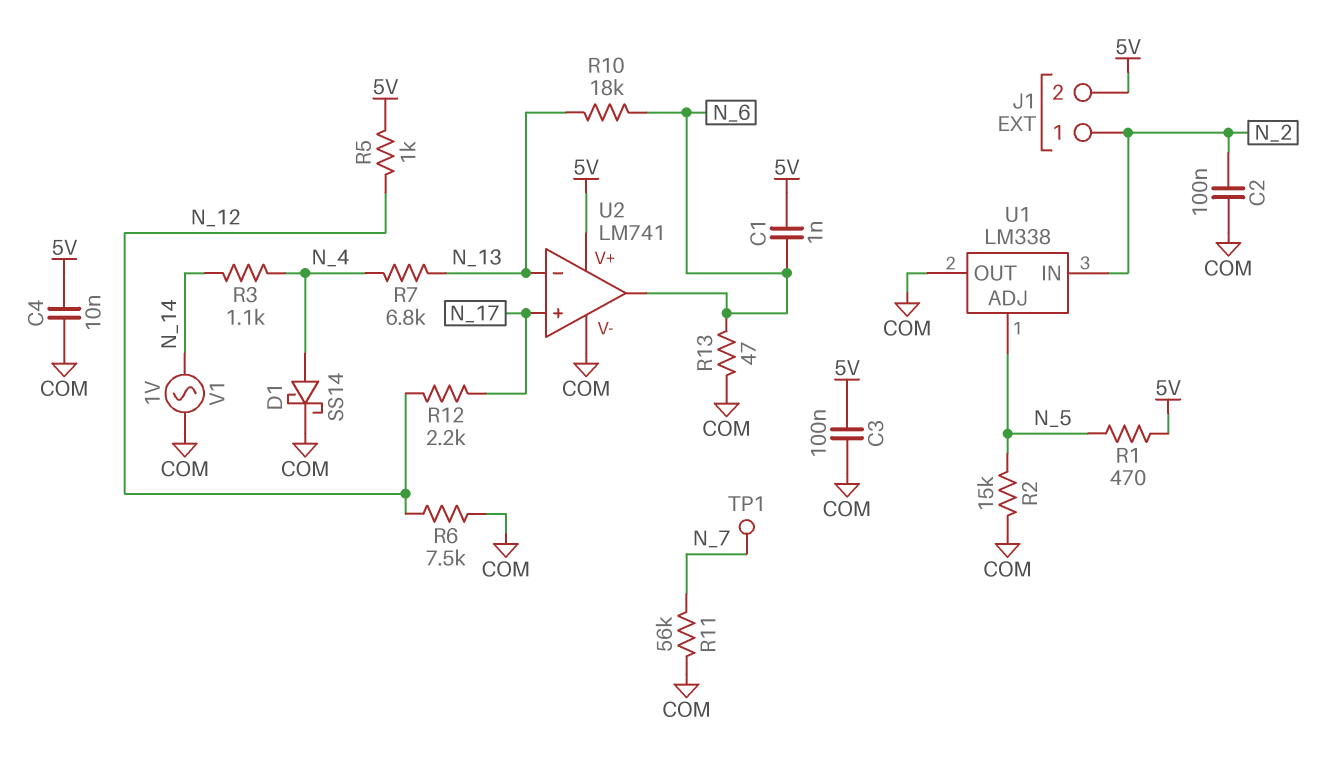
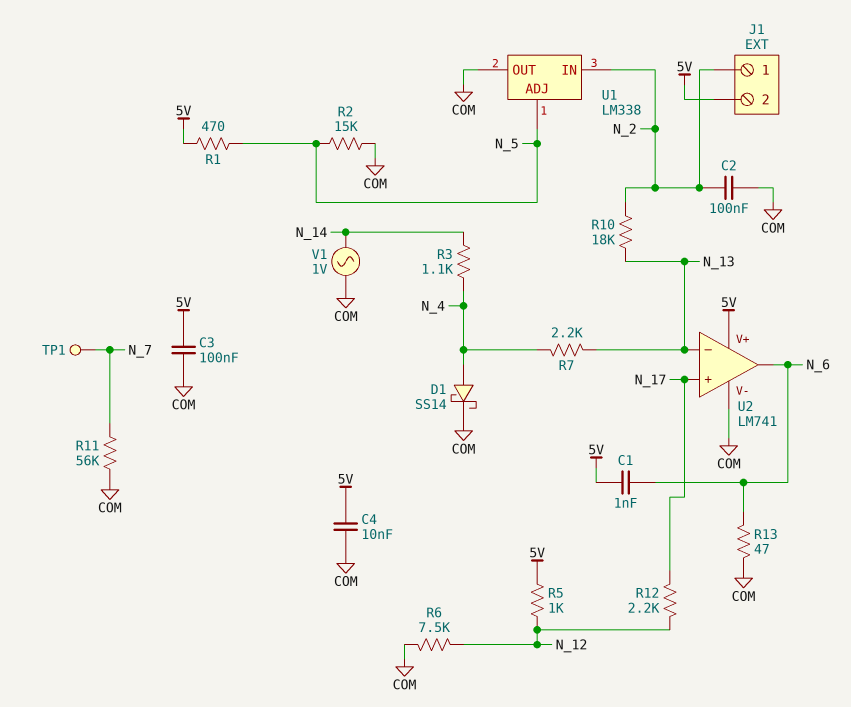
R7: 6.8k (N_4, N_13) -> 2.2k (N_4, N_13)
R10: 18k (N_6, N_13) -> 18k (N_2, N_13)

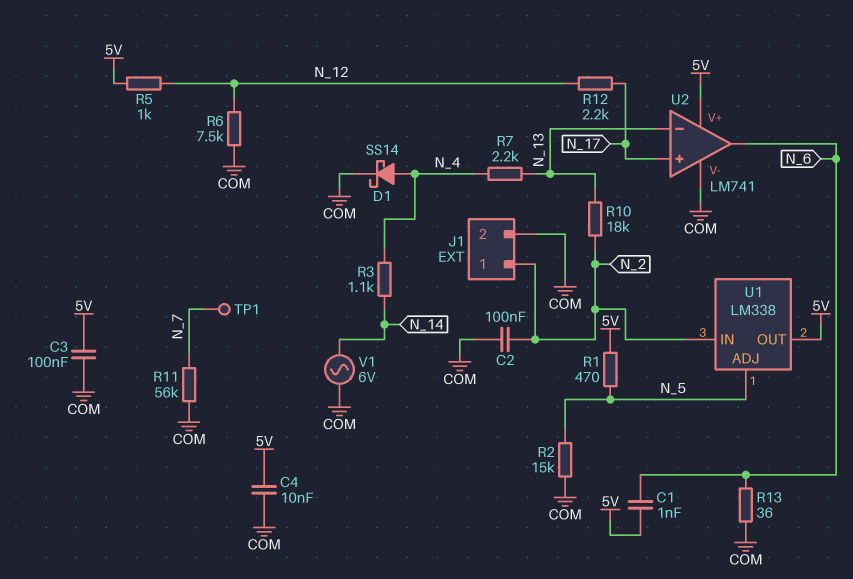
J1 pin 2: 5V -> COM
R13: 47 (COM, N_6) -> 36 (COM, N_6)
U1 pin OUT: COM -> 5V
V1: AC 1V (COM, N_14) -> AC 6V (COM, N_14)

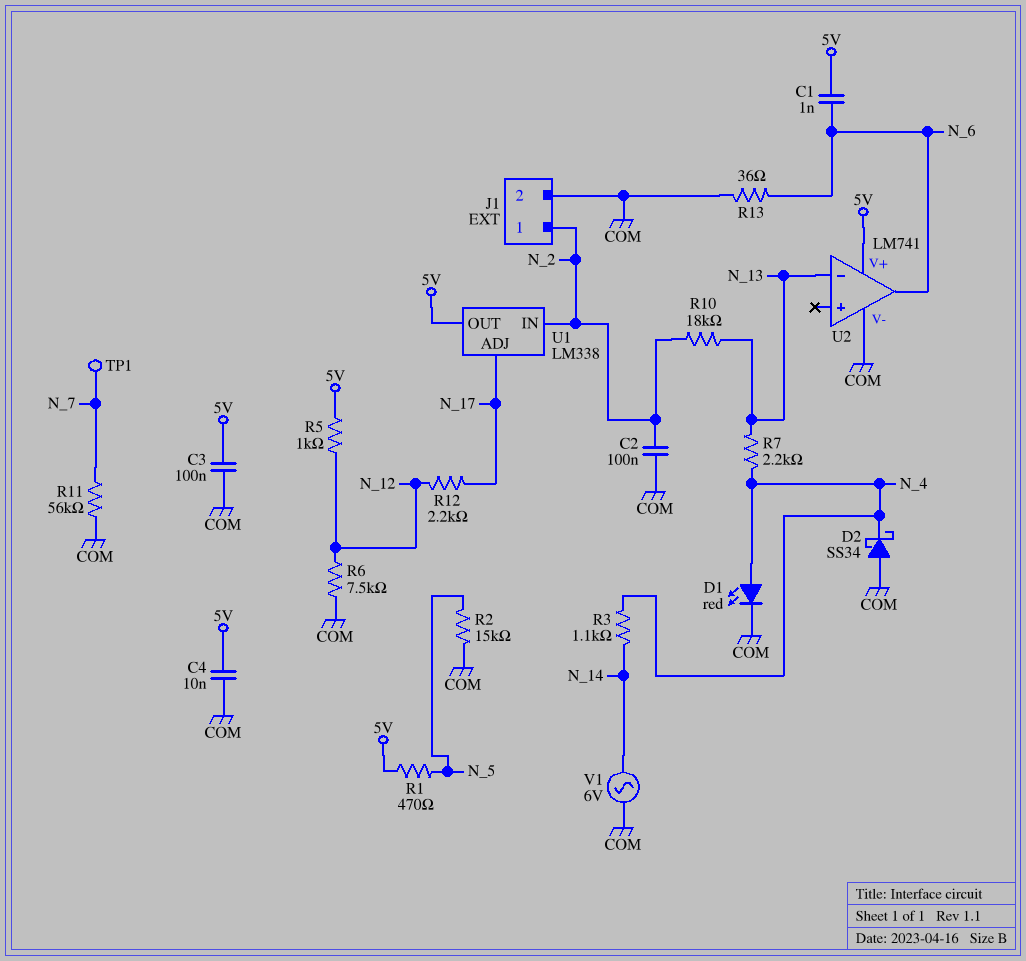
D1: schottky SS14 (A N_4, K COM) -> LED red (A N_4, K COM)
D2: none -> schottky SS34 (A COM, K N_4)
U1 pin ADJ: N_5 -> N_17
U2 pin in+: N_17 -> none

